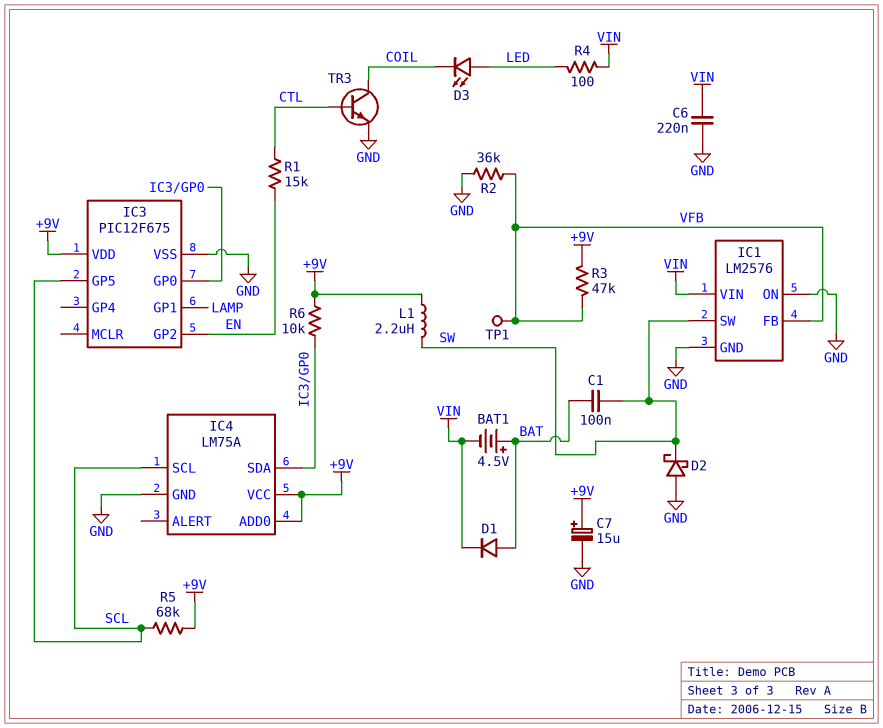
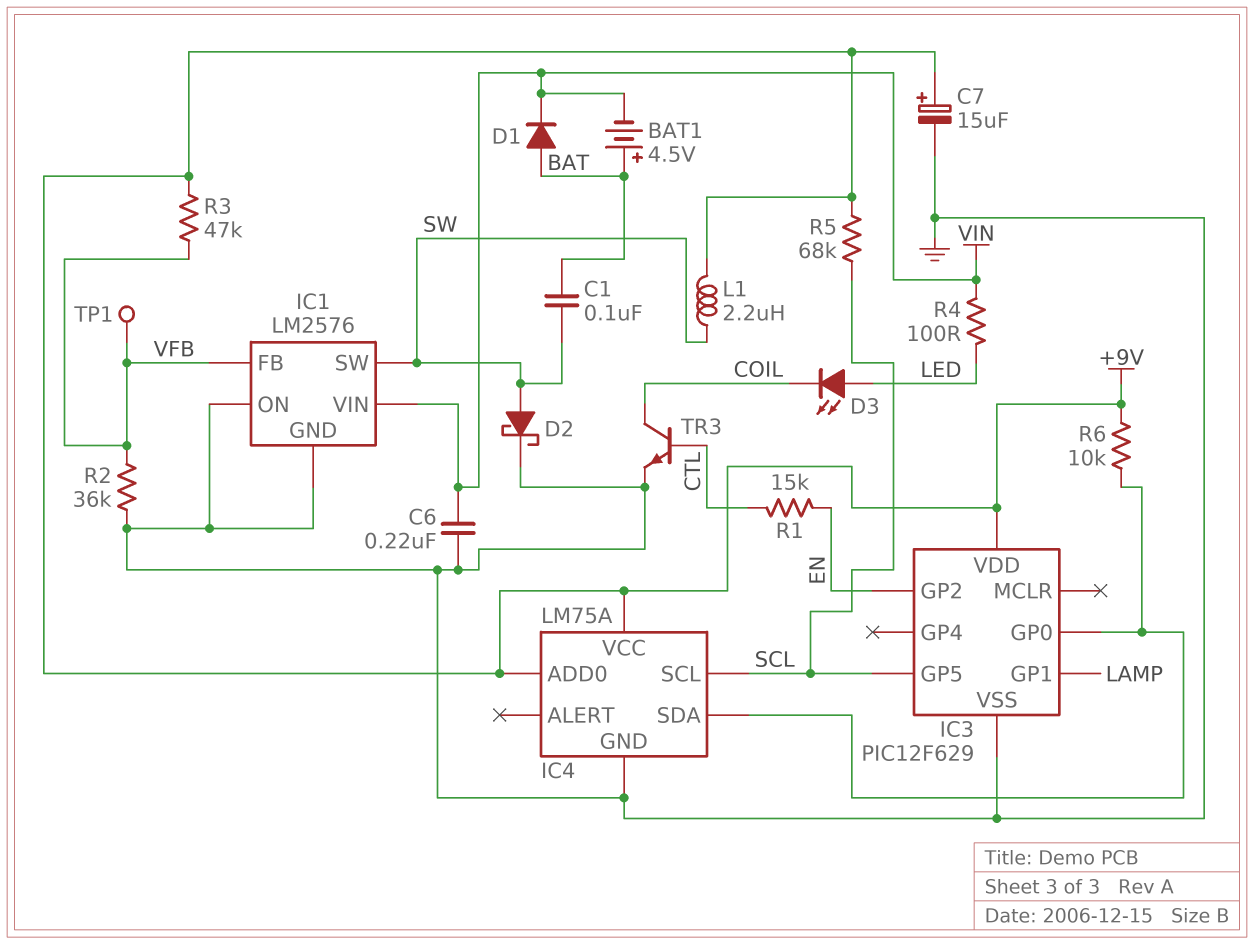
D2: schottky (A GND, K SW) -> schottky (A SW, K GND)
IC3: PIC12F675 -> PIC12F629

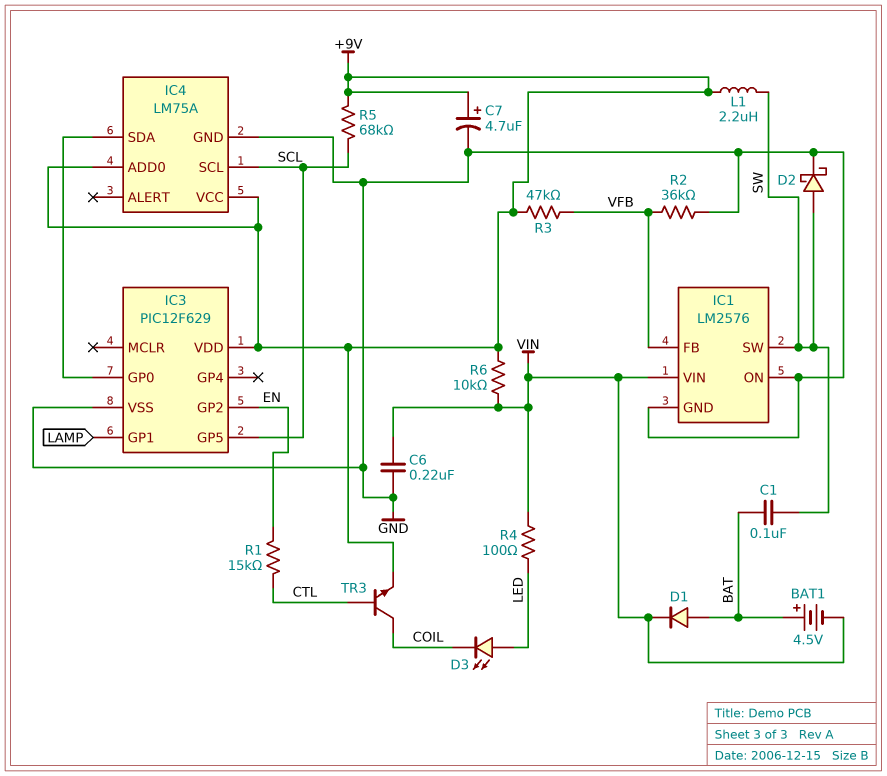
C7: 15uF (plus +9V, minus GND) -> 4.7uF (plus +9V, minus GND)
R6: 10k (+9V, IC3/GP0) -> 10k (+9V, VIN)
TP1: test point (VFB) -> none
TR3: NPN (B CTL, C COIL, E GND) -> NPN (B CTL, C COIL, E +9V)

